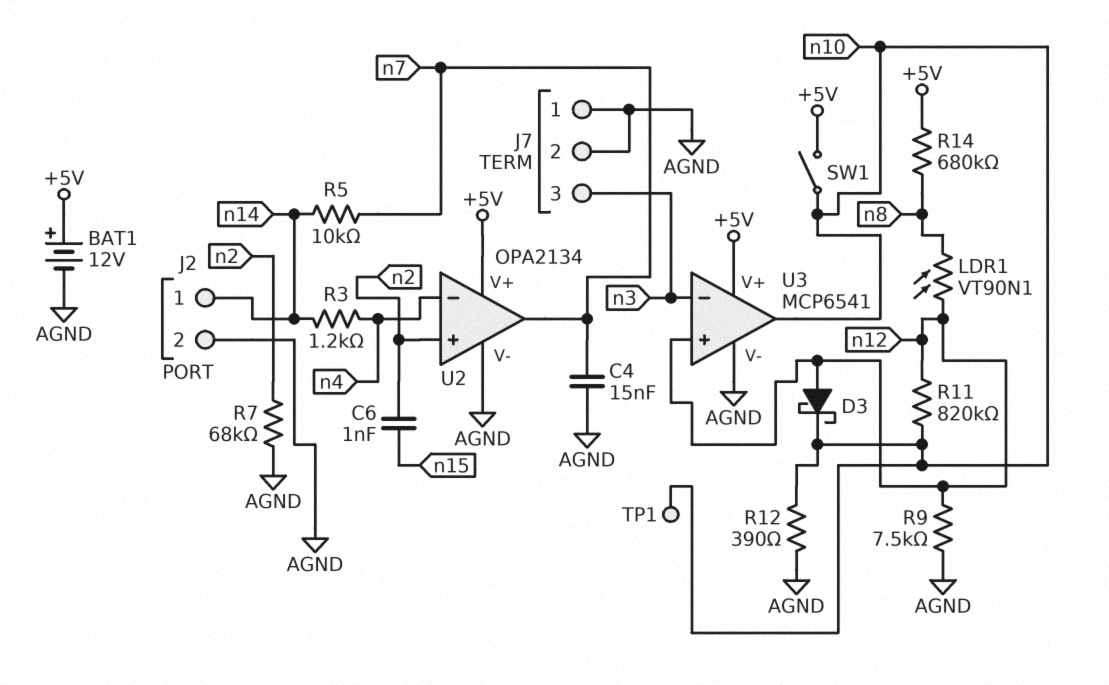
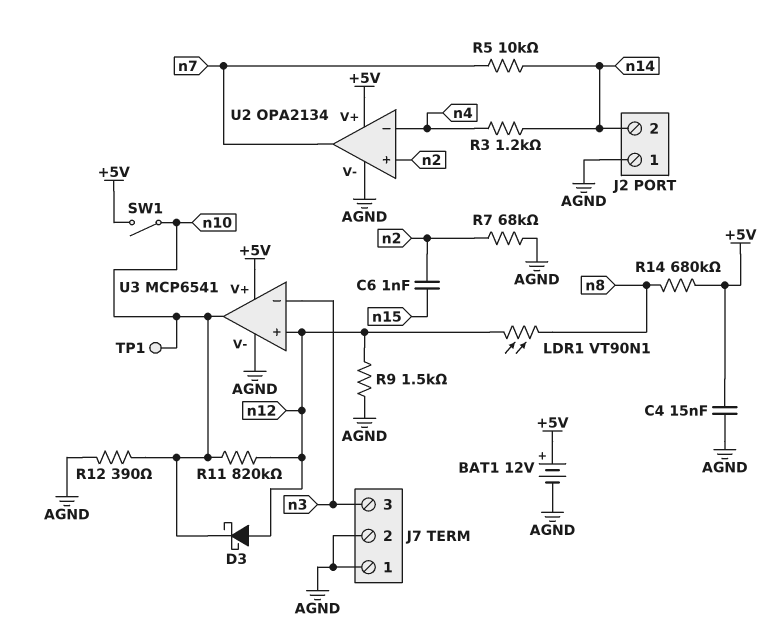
C4: 15nF (AGND, n7) -> 15nF (+5V, AGND)
J2 pin 1: n14 -> AGND
J2 pin 2: AGND -> n14
R9: 7.5k (AGND, n12) -> 1.5k (AGND, n12)

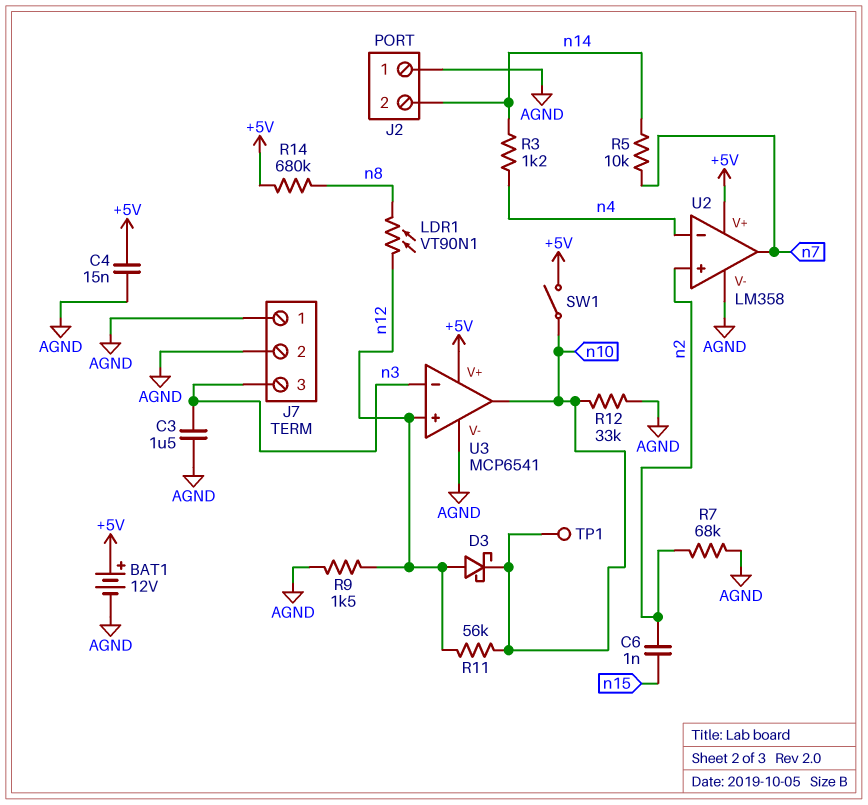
C3: none -> 1.5uF (AGND, n3)
R11: 820k (n10, n12) -> 56k (n10, n12)
R12: 390 (AGND, n10) -> 33k (AGND, n10)
U2: OPA2134 -> LM358

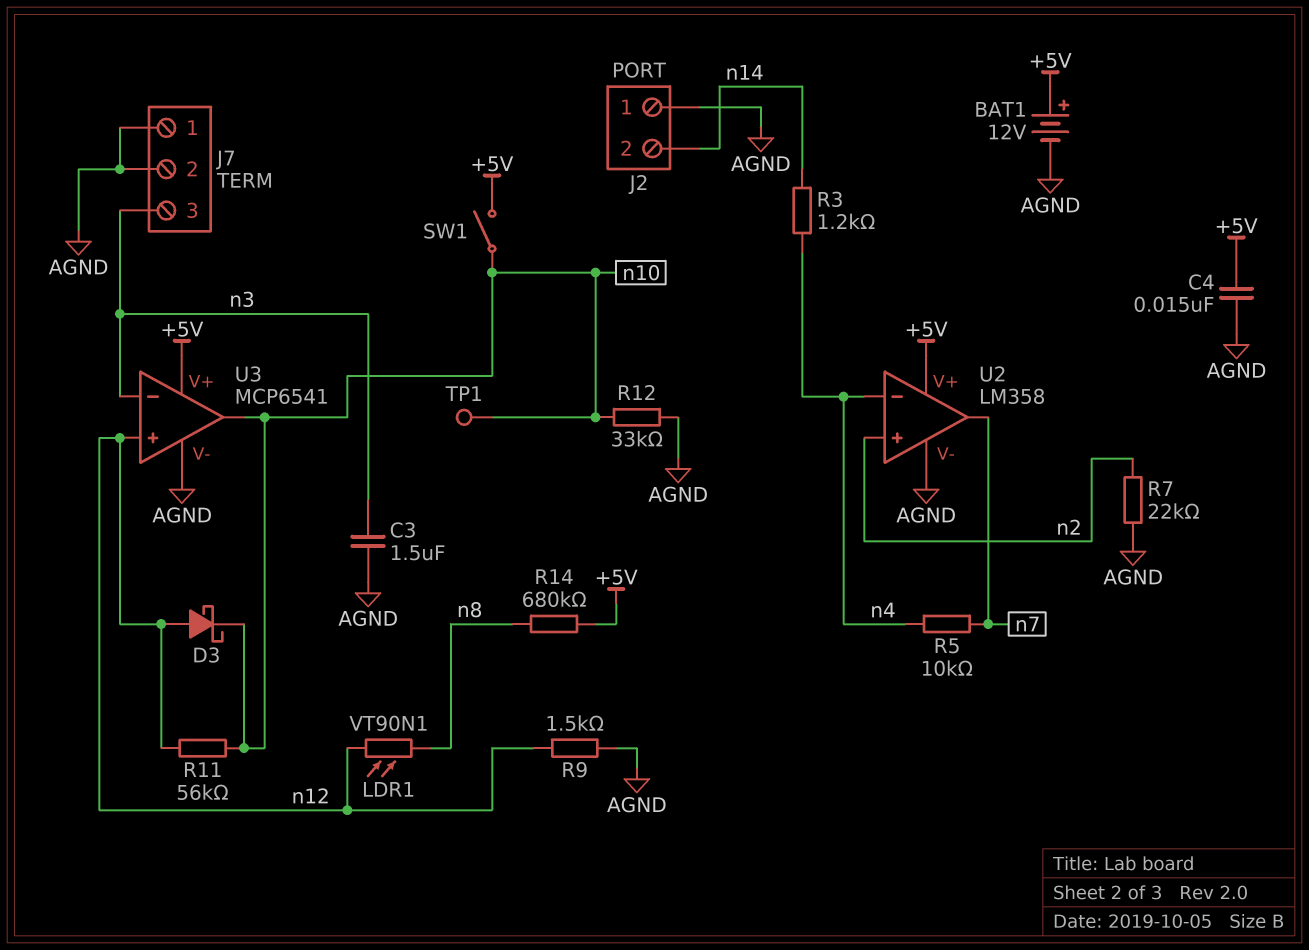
C6: 1nF (n2, n15) -> none
R5: 10k (n7, n14) -> 10k (n4, n7)
R7: 68k (AGND, n2) -> 22k (AGND, n2)

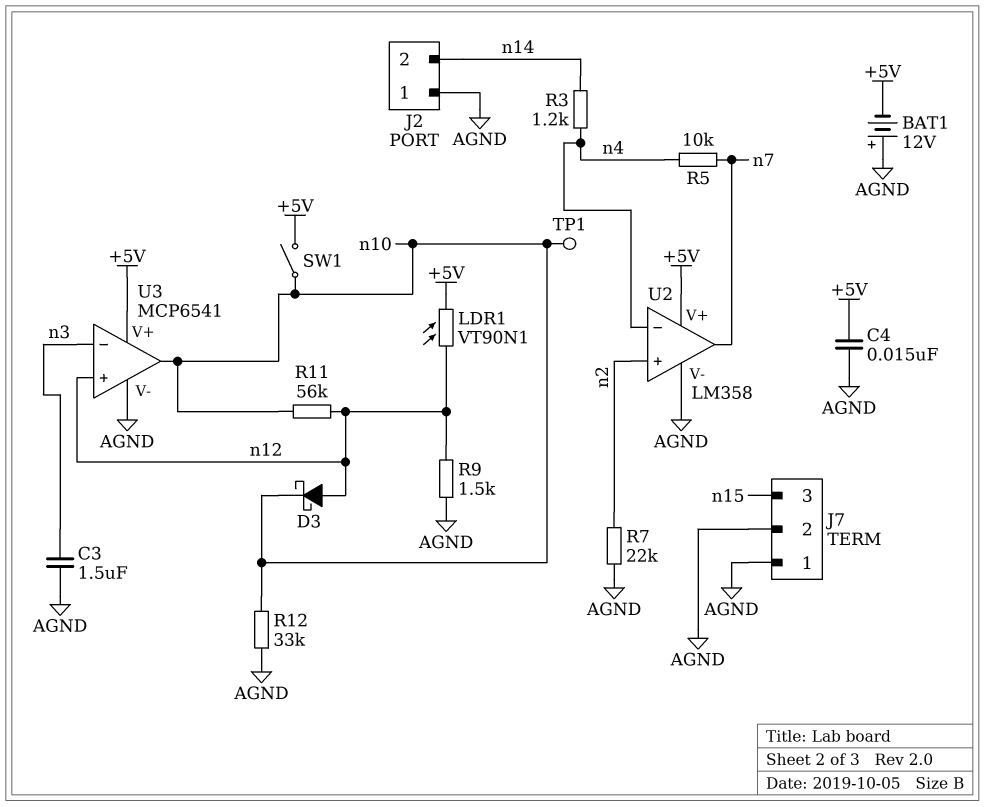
BAT1: 12V (plus +5V, minus AGND) -> 12V (plus AGND, minus +5V)
J7 pin 3: n3 -> n15
LDR1: VT90N1 (n8, n12) -> VT90N1 (+5V, n12)
R14: 680k (+5V, n8) -> none

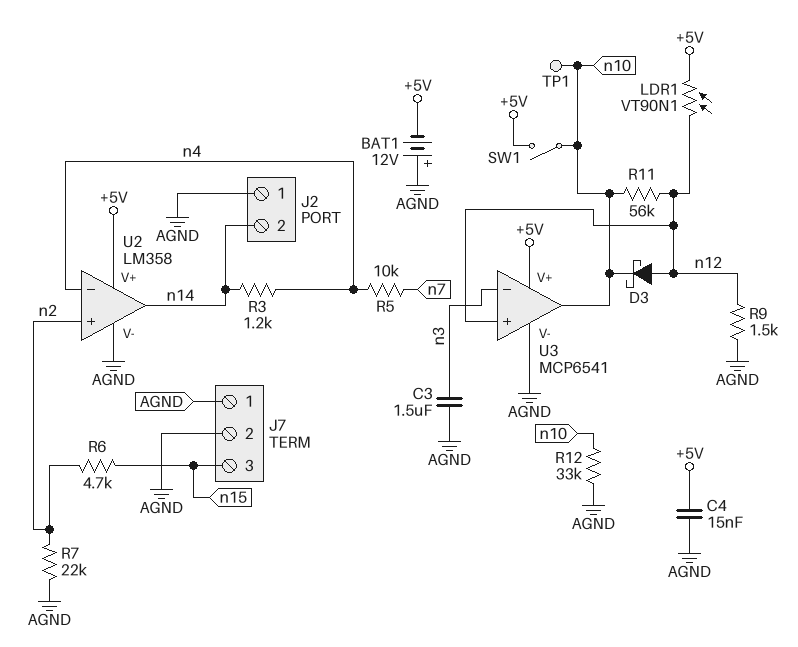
R6: none -> 4.7k (n2, n15)
U2 pin out: n7 -> n14

